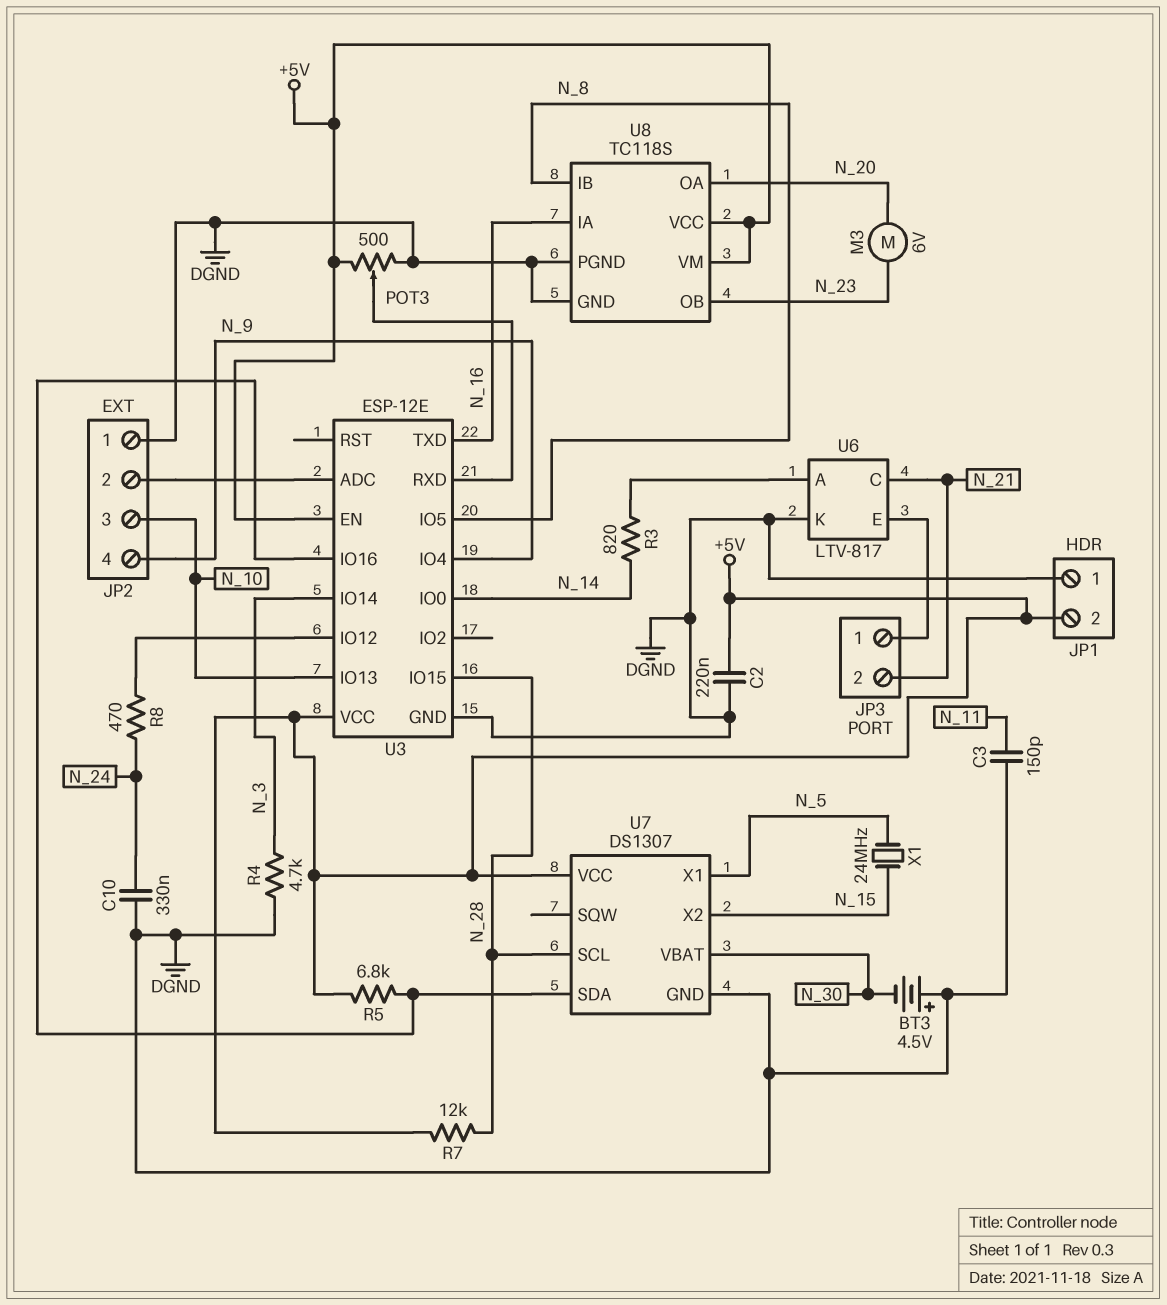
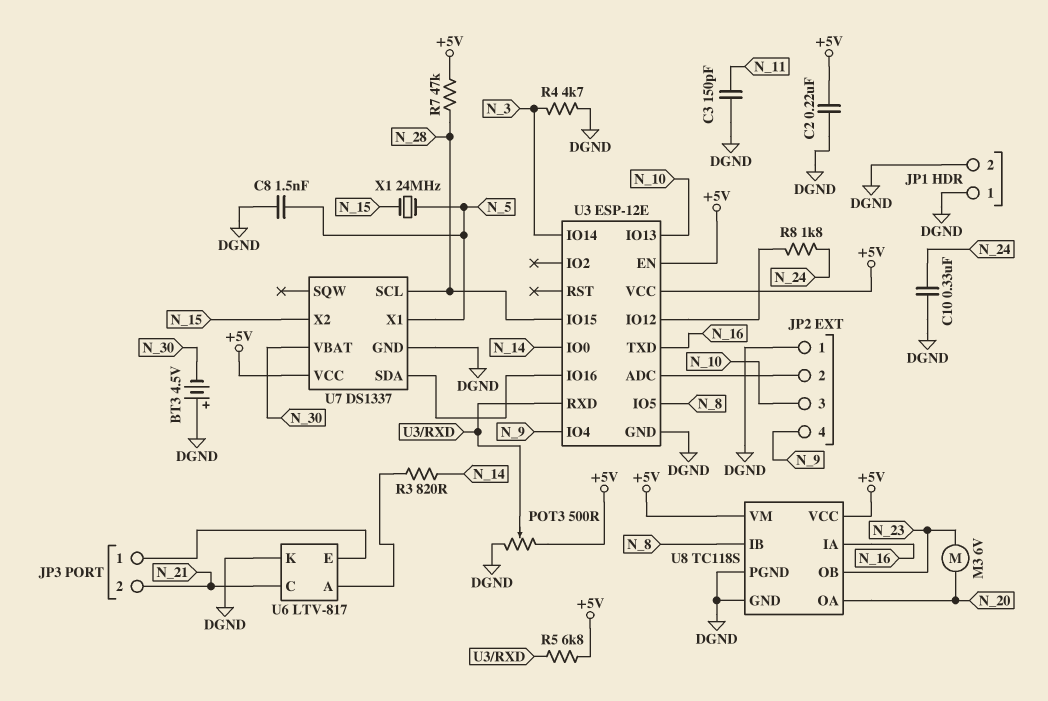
C8: none -> 1.5nF (DGND, N_5)
JP1 pin 2: +5V -> DGND
R5: 6.8k (+5V, U3/IO16) -> 6.8k (+5V, U3/RXD)
R7: 12k (+5V, N_28) -> 47k (+5V, N_28)
R8: 470 (N_24, U3/IO12) -> 1.8k (N_24, U3/IO12)
U7: DS1307 -> DS1337

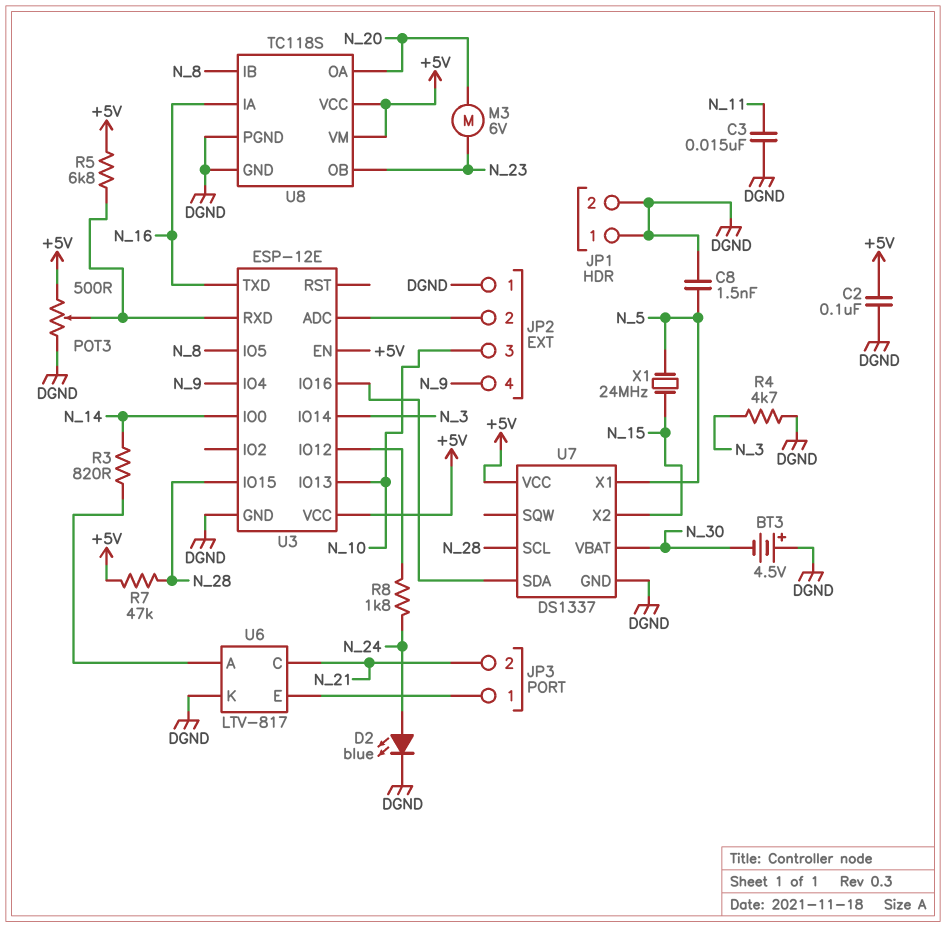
C2: 220nF (+5V, DGND) -> 100nF (+5V, DGND)
C3: 150pF (DGND, N_11) -> 15nF (DGND, N_11)
C10: 330nF (DGND, N_24) -> none
D2: none -> LED blue (A N_24, K DGND)

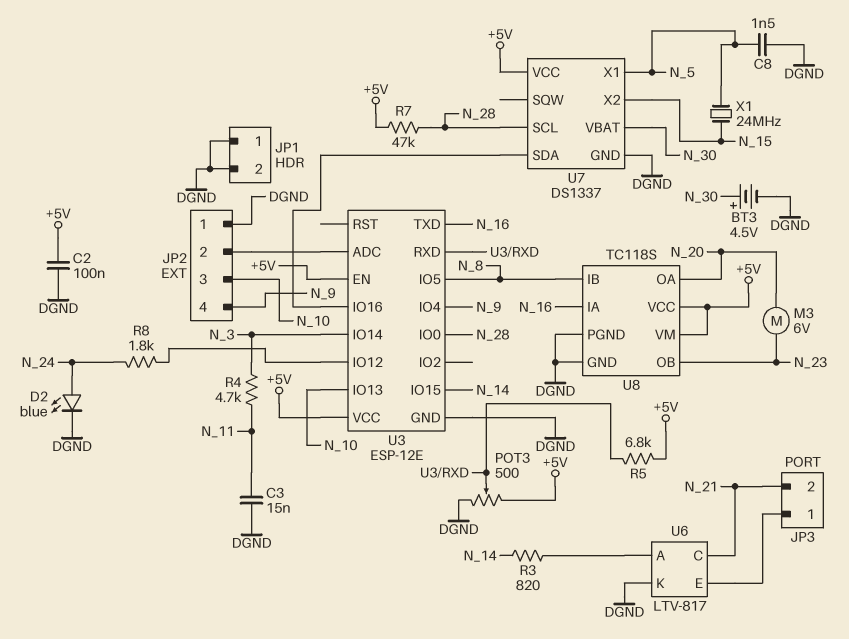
BT3: 4.5V (plus DGND, minus N_30) -> 4.5V (plus N_30, minus DGND)
R4: 4.7k (DGND, N_3) -> 4.7k (N_3, N_11)
U3 pin IO0: N_14 -> N_28
U3 pin IO15: N_28 -> N_14

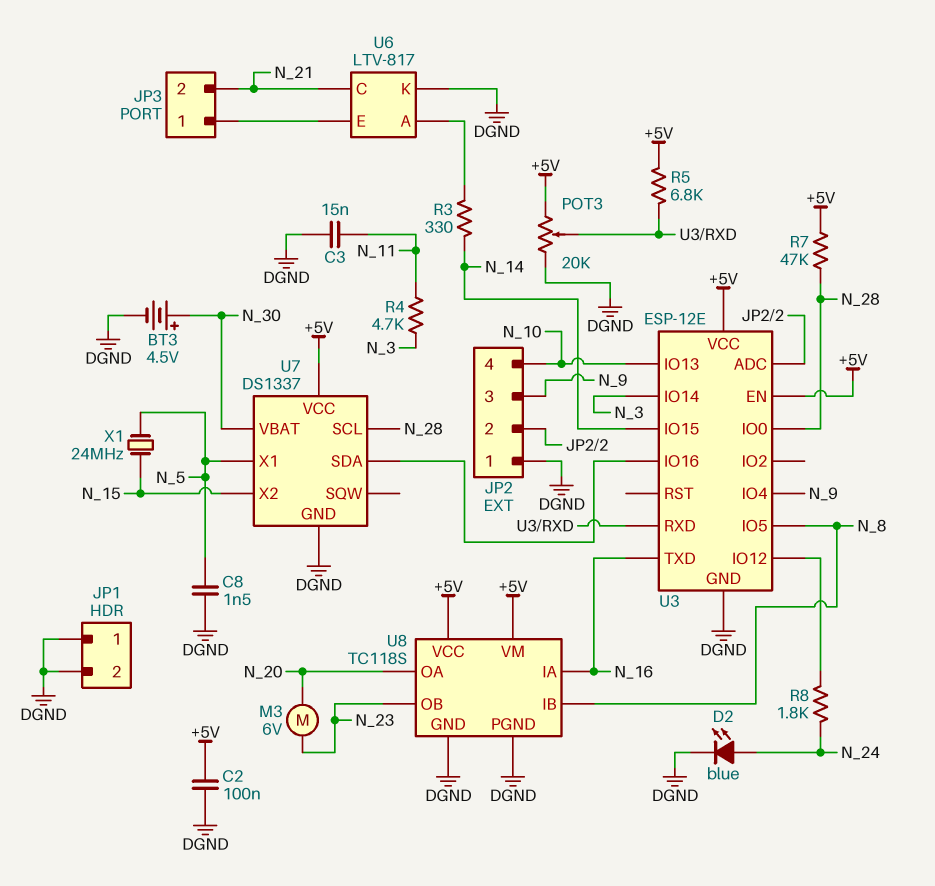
JP2 pin 3: N_10 -> N_9
JP2 pin 4: N_9 -> N_10
POT3: 500 (+5V, DGND, wiper U3/RXD) -> 20k (+5V, DGND, wiper U3/RXD)
R3: 820 (N_14, U6/A) -> 330 (N_14, U6/A)

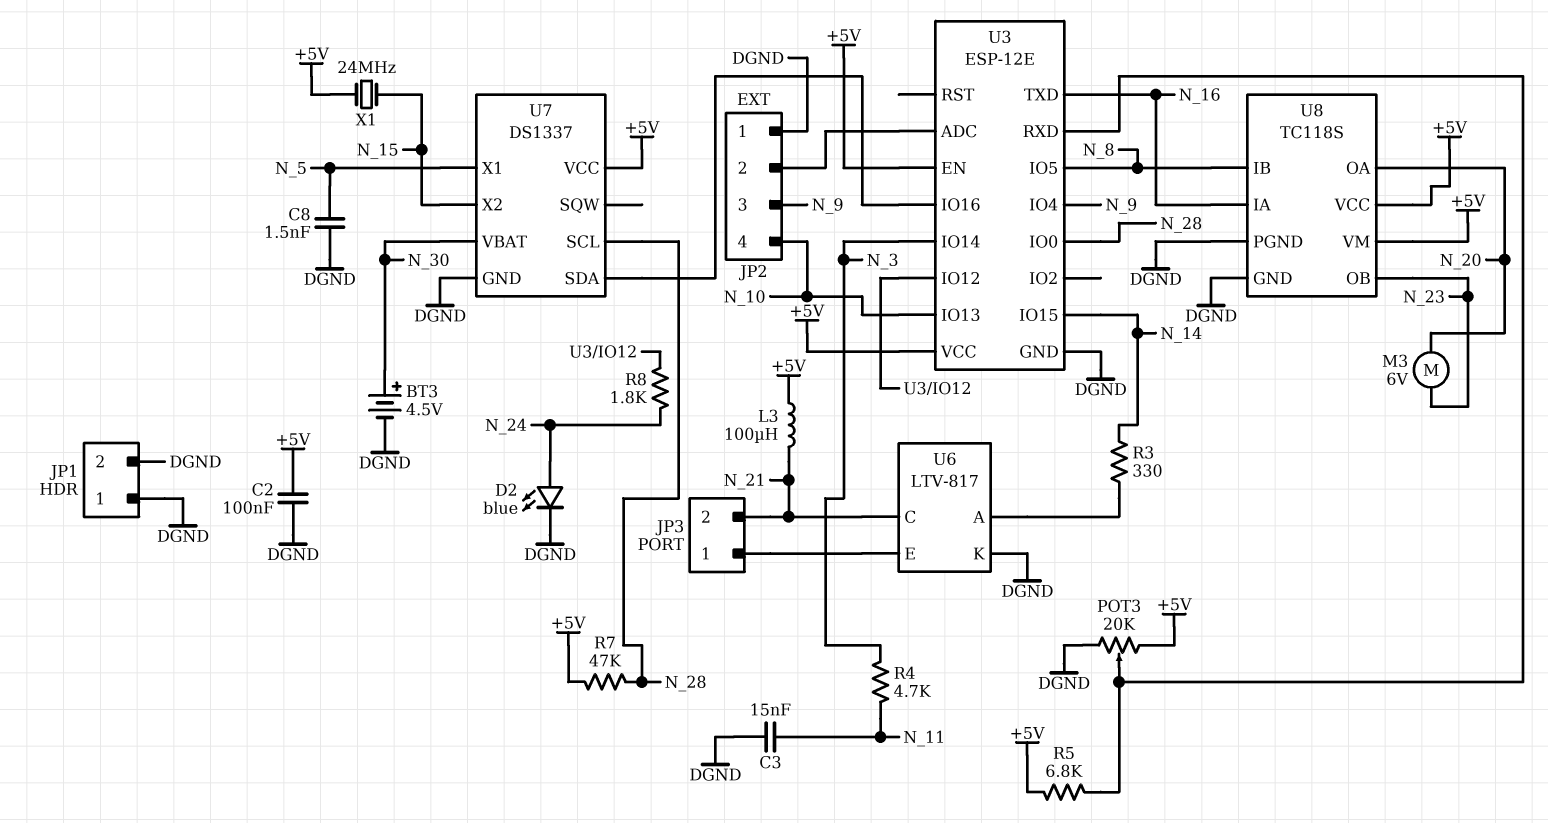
L3: none -> 100uH (+5V, N_21)
X1: 24MHz (N_5, N_15) -> 24MHz (+5V, N_15)

